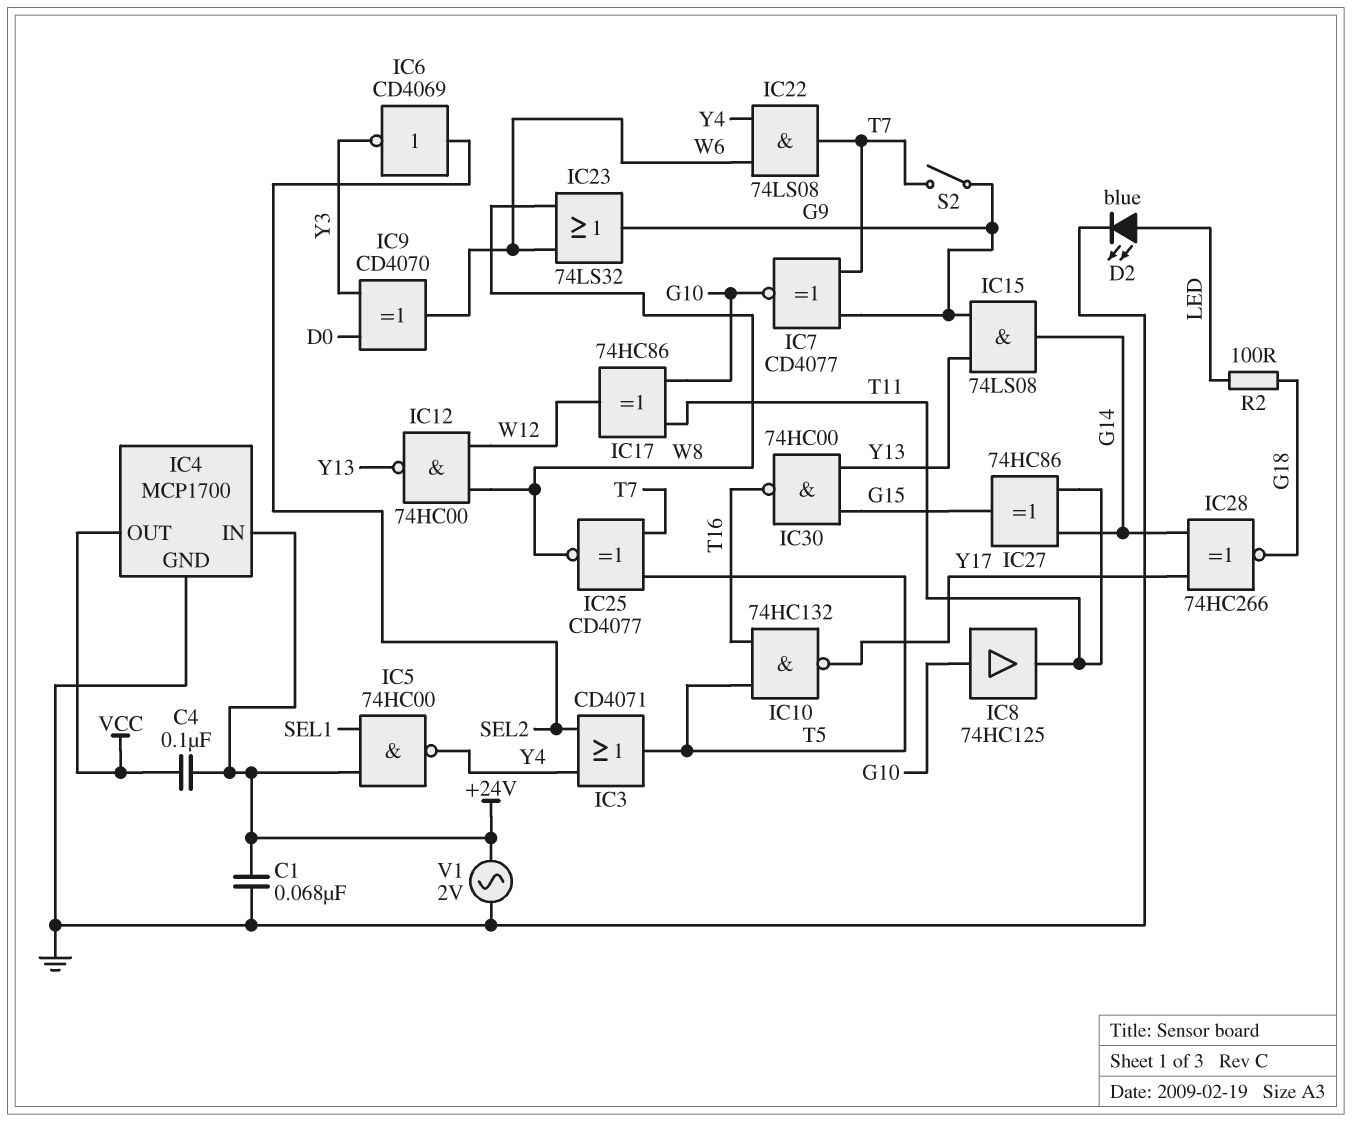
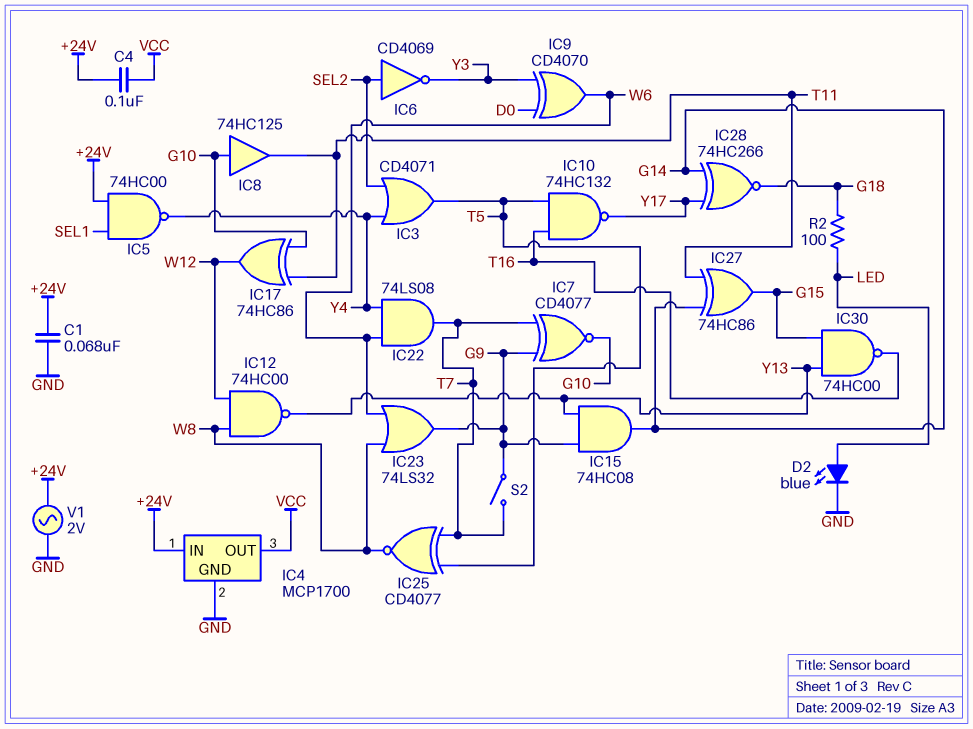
IC15: AND 74LS08 (in G9, in Y13, out G14) -> AND 74HC08 (in G9, in Y13, out G14)

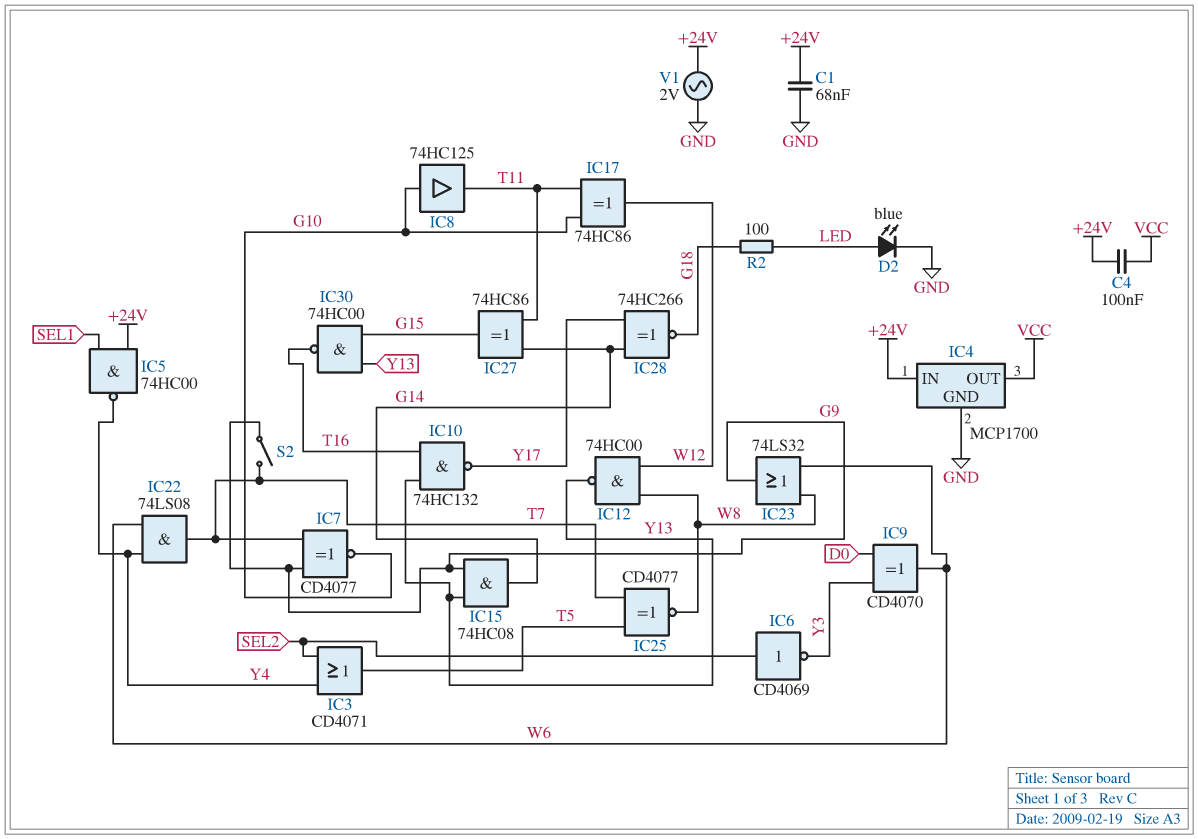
IC10: NAND 74HC132 (in T5, in T16, out Y17) -> NAND 74HC132 (in T16, in Y13, out Y17)

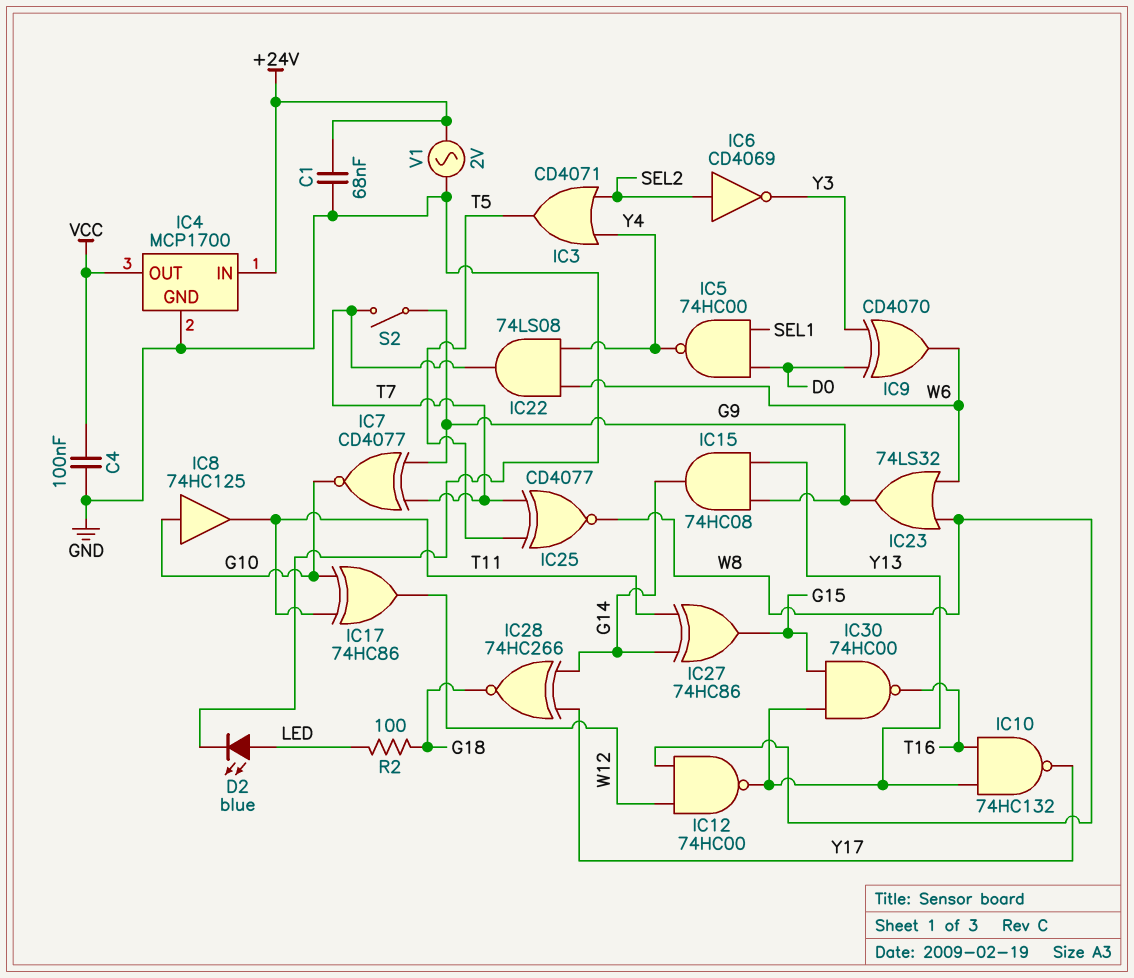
C4: 100nF (+24V, VCC) -> 100nF (GND, VCC)
IC5: NAND 74HC00 (in +24V, in SEL1, out Y4) -> NAND 74HC00 (in D0, in SEL1, out Y4)

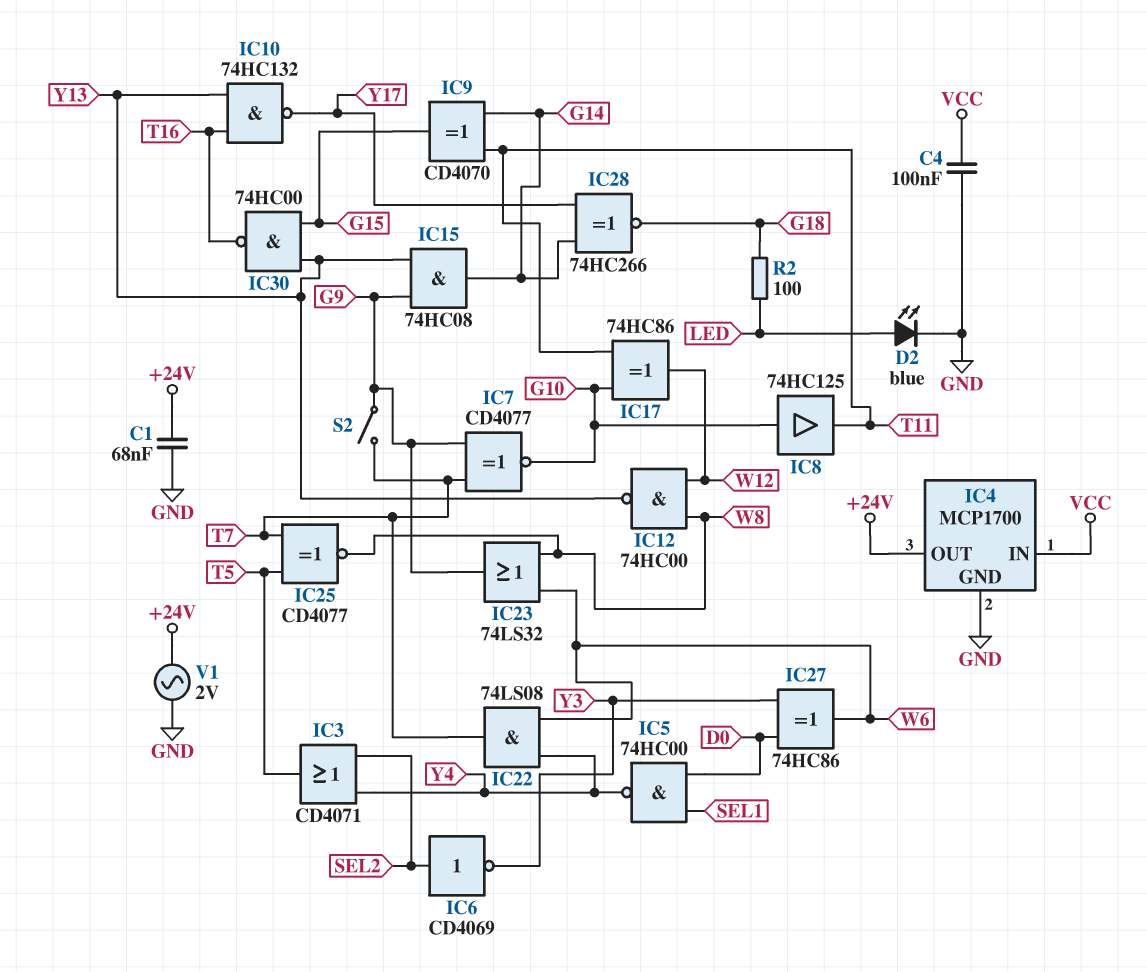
IC4 pin IN: +24V -> VCC
IC4 pin OUT: VCC -> +24V
IC9: XOR CD4070 (in D0, in Y3, out W6) -> XOR CD4070 (in G14, in T11, out G15)
IC27: XOR 74HC86 (in G14, in T11, out G15) -> XOR 74HC86 (in D0, in Y3, out W6)

